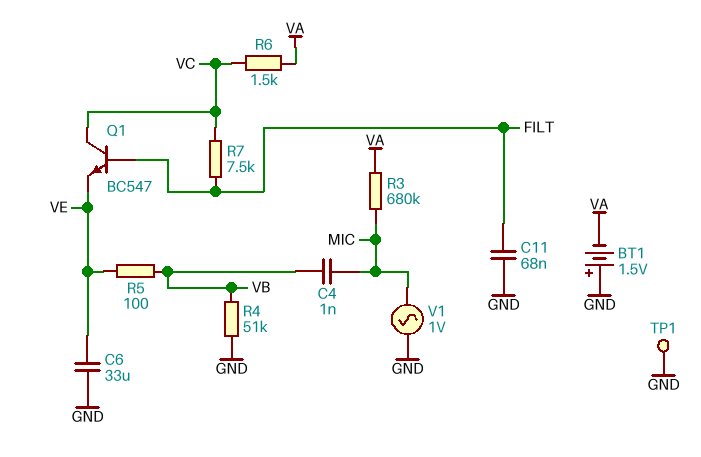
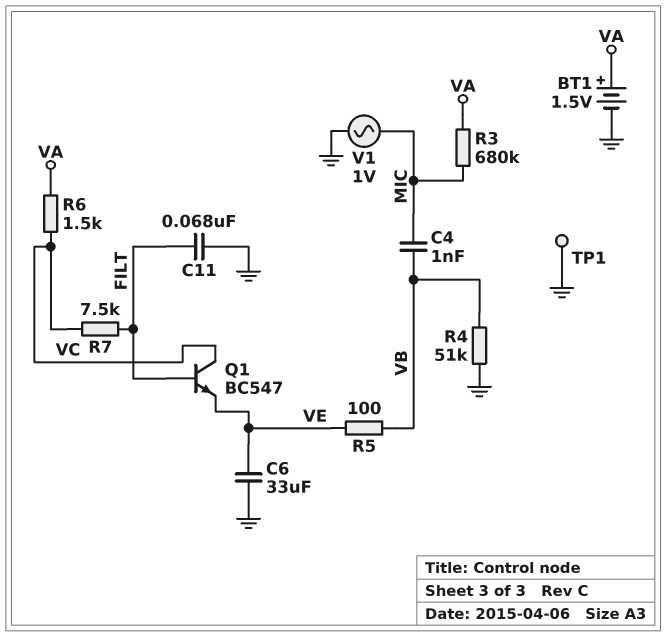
BT1: 1.5V (plus GND, minus VA) -> 1.5V (plus VA, minus GND)

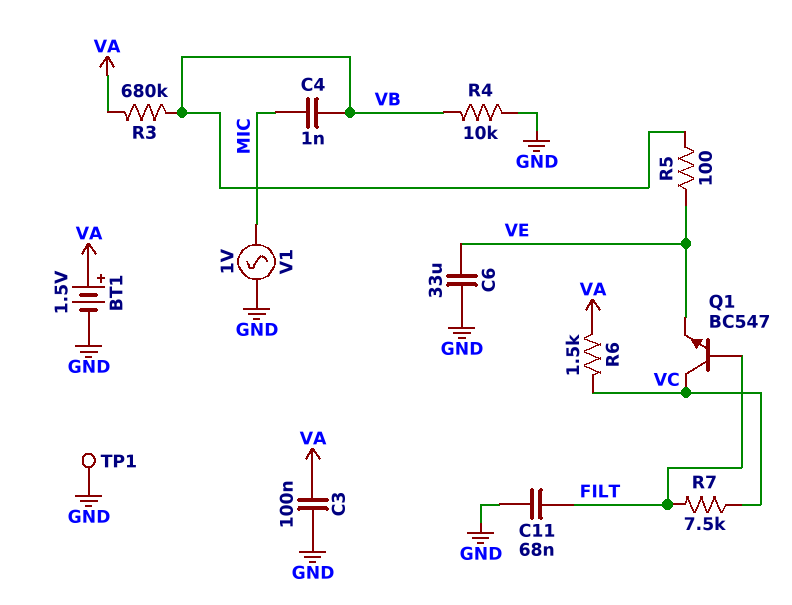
C3: none -> 100nF (GND, VA)
R3: 680k (MIC, VA) -> 680k (VA, VB)
R4: 51k (GND, VB) -> 10k (GND, VB)

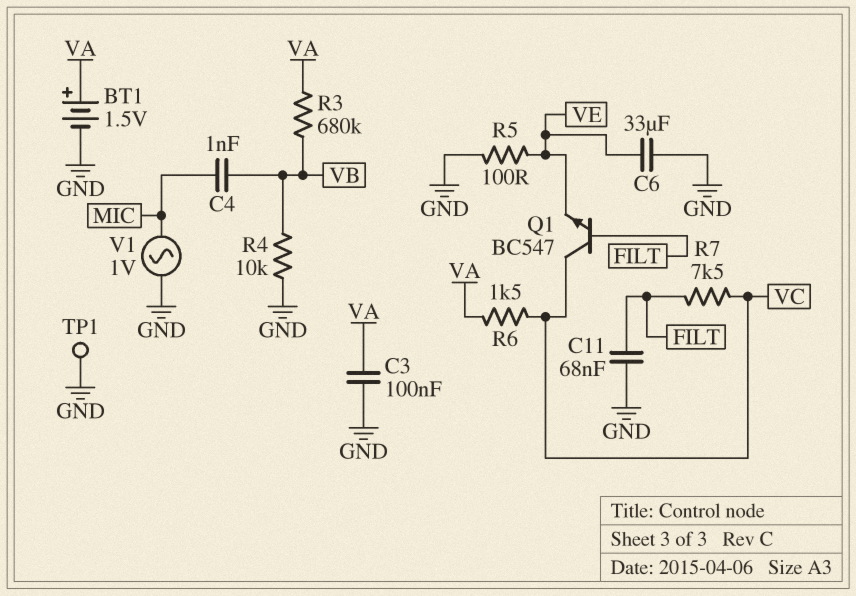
R5: 100 (VB, VE) -> 100 (GND, VE)

